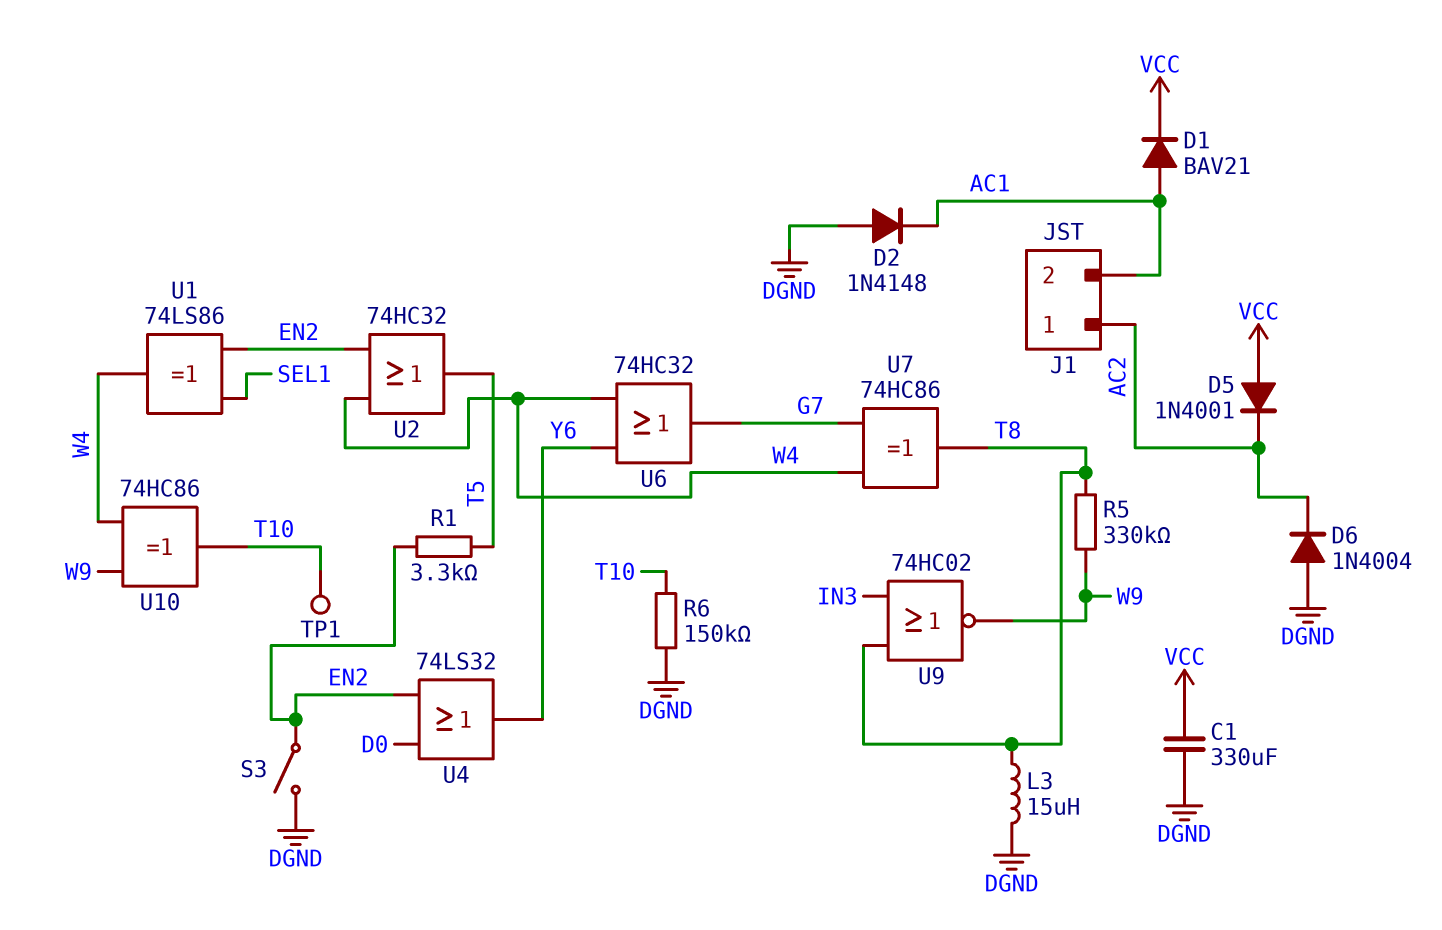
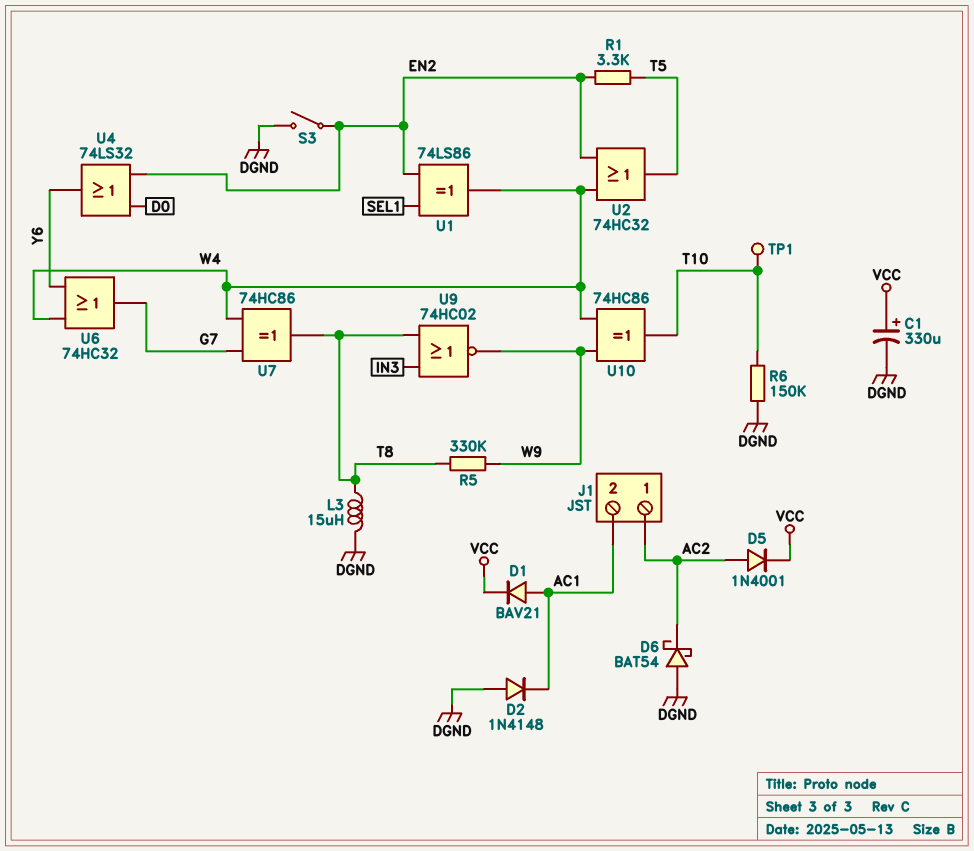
C1: 330uF (DGND, VCC) -> 330uF (plus VCC, minus DGND)
D5: diode 1N4001 (A VCC, K AC2) -> diode 1N4001 (A AC2, K VCC)
D6: diode 1N4004 (A DGND, K AC2) -> schottky BAT54 (A DGND, K AC2)

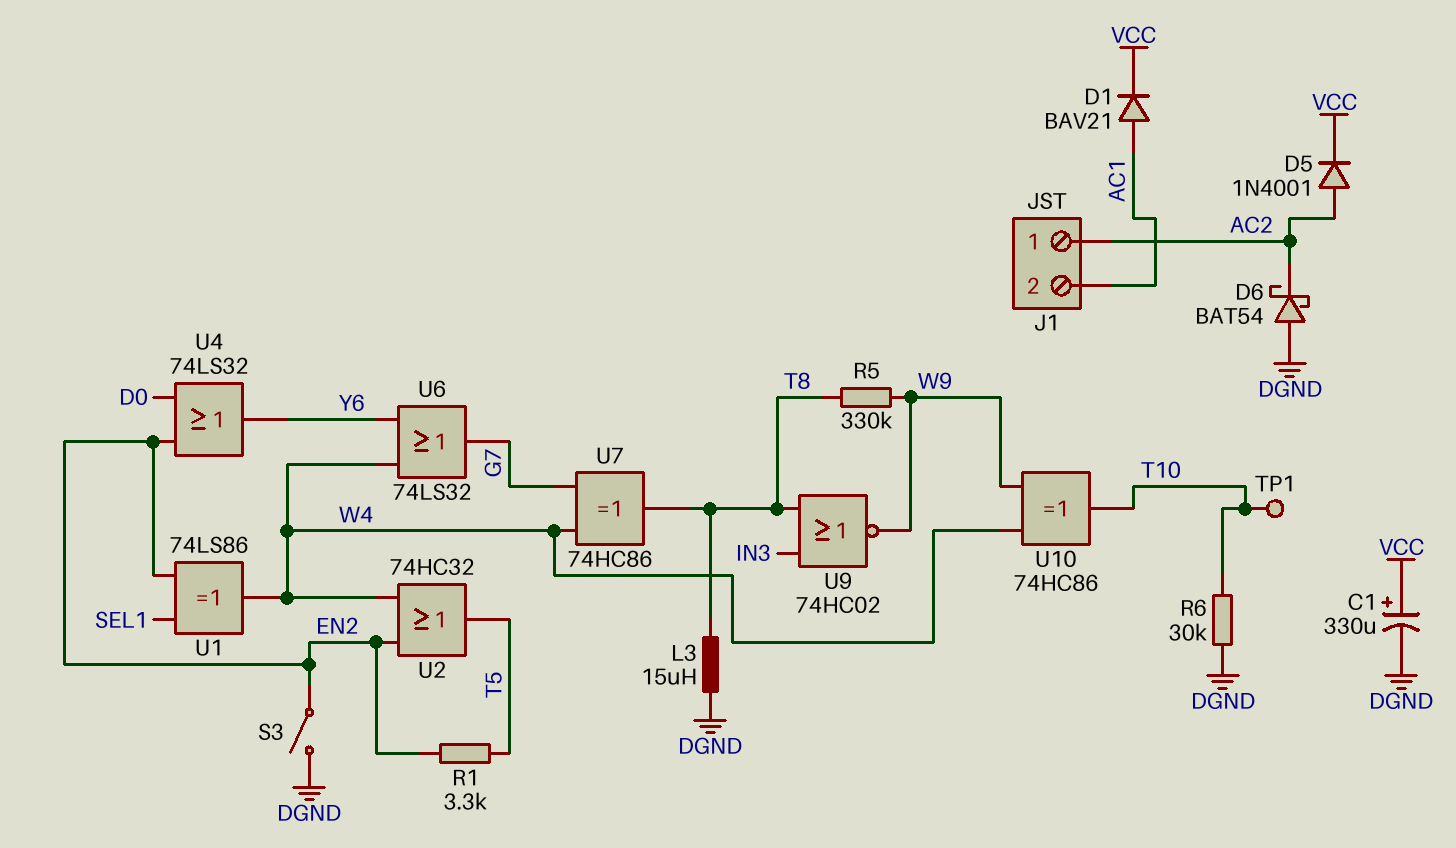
D2: diode 1N4148 (A DGND, K AC1) -> none
R6: 150k (DGND, T10) -> 30k (DGND, T10)
U6: OR 74HC32 (in W4, in Y6, out G7) -> OR 74LS32 (in W4, in Y6, out G7)

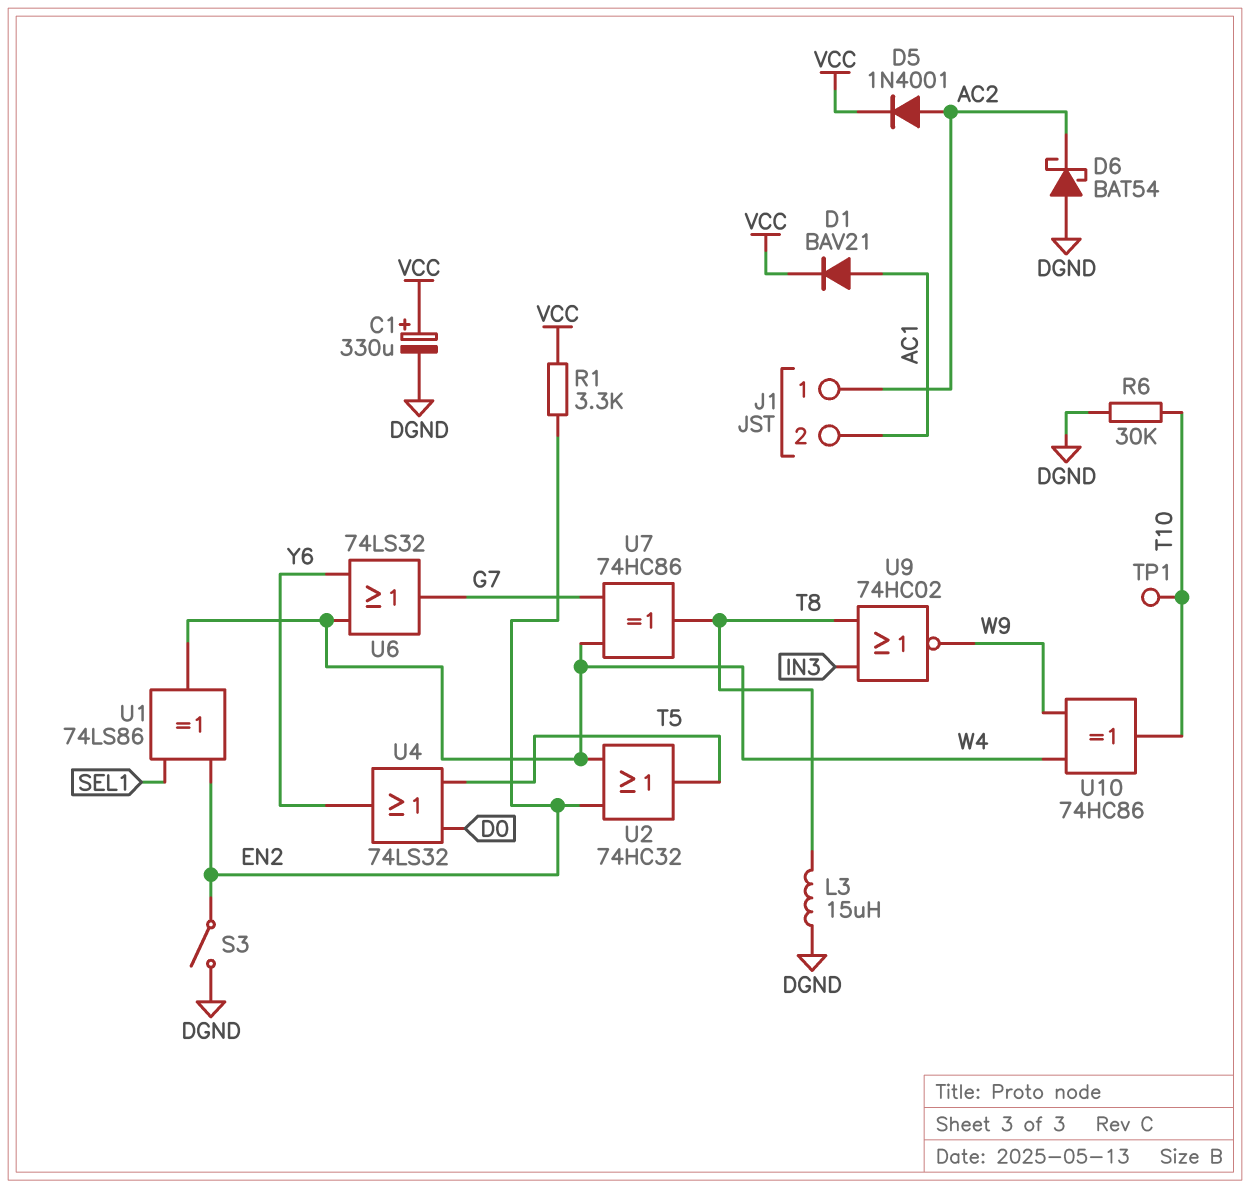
R1: 3.3k (EN2, T5) -> 3.3k (EN2, VCC)
R5: 330k (T8, W9) -> none
U4: OR 74LS32 (in D0, in EN2, out Y6) -> OR 74LS32 (in D0, in T5, out Y6)

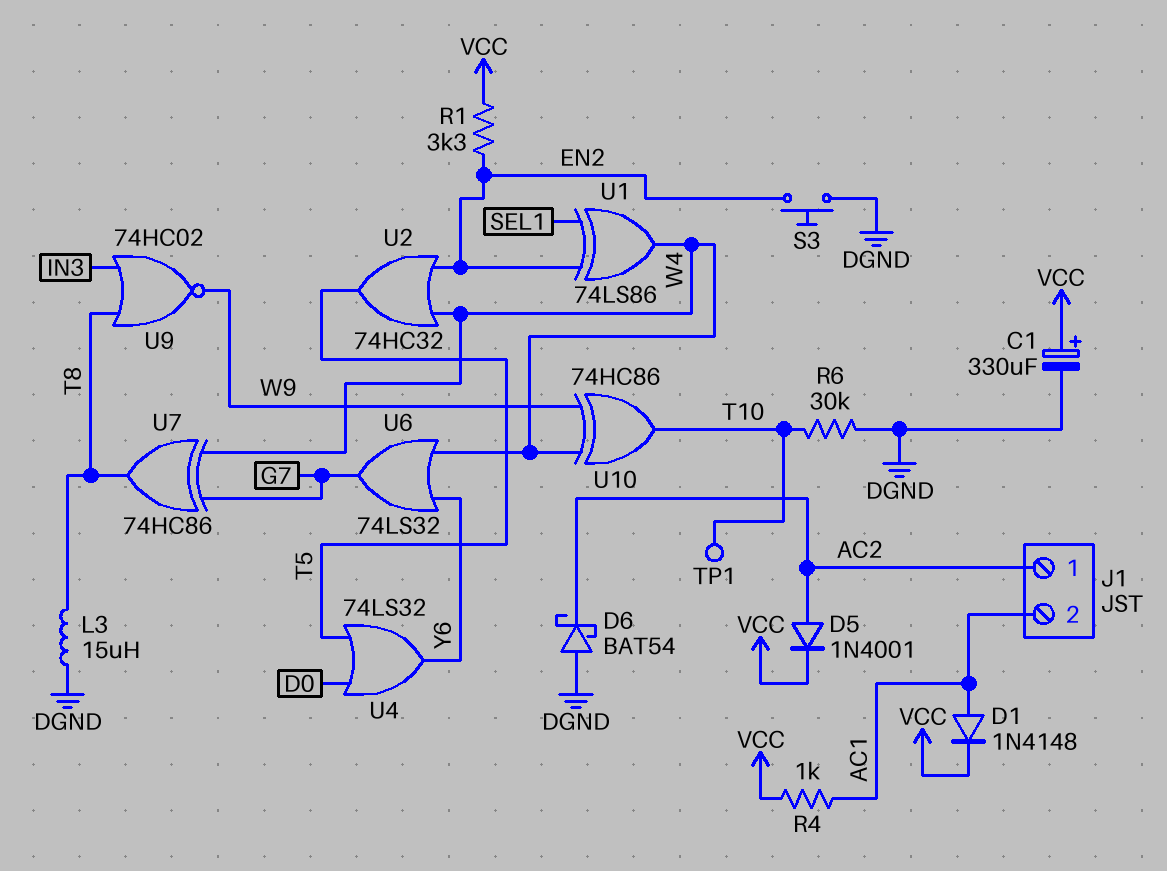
D1: diode BAV21 (A AC1, K VCC) -> diode 1N4148 (A AC1, K VCC)
R4: none -> 1k (AC1, VCC)
S3: switch (DGND, EN2) -> button (DGND, EN2)

